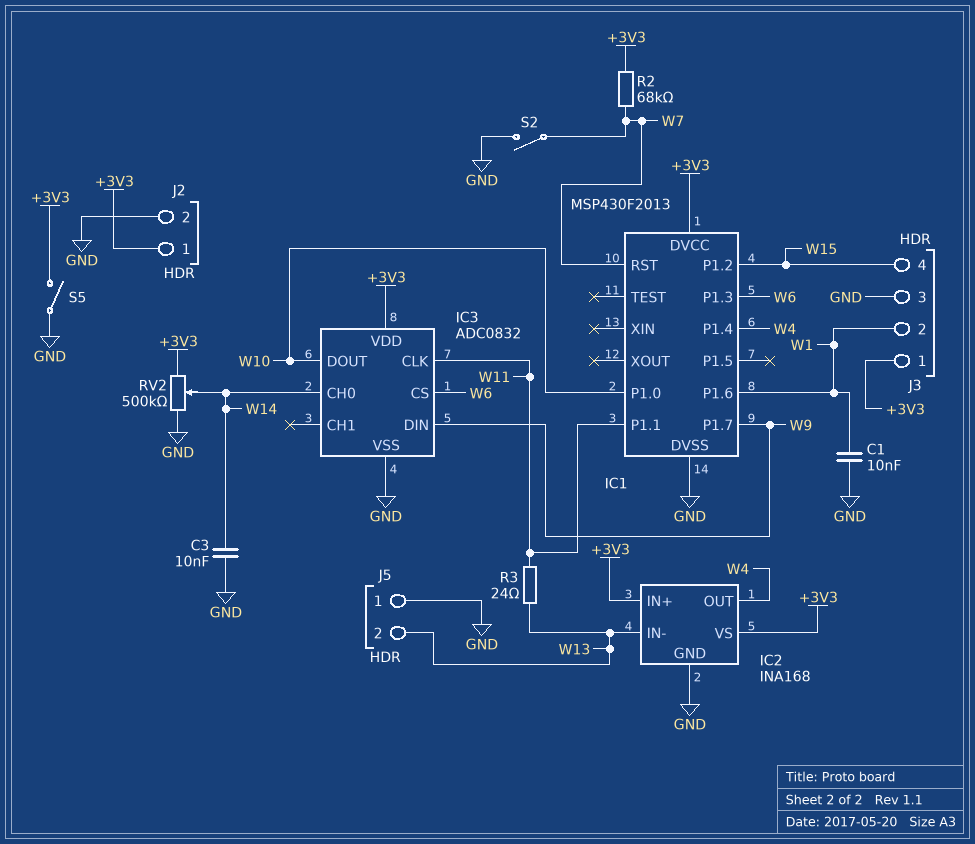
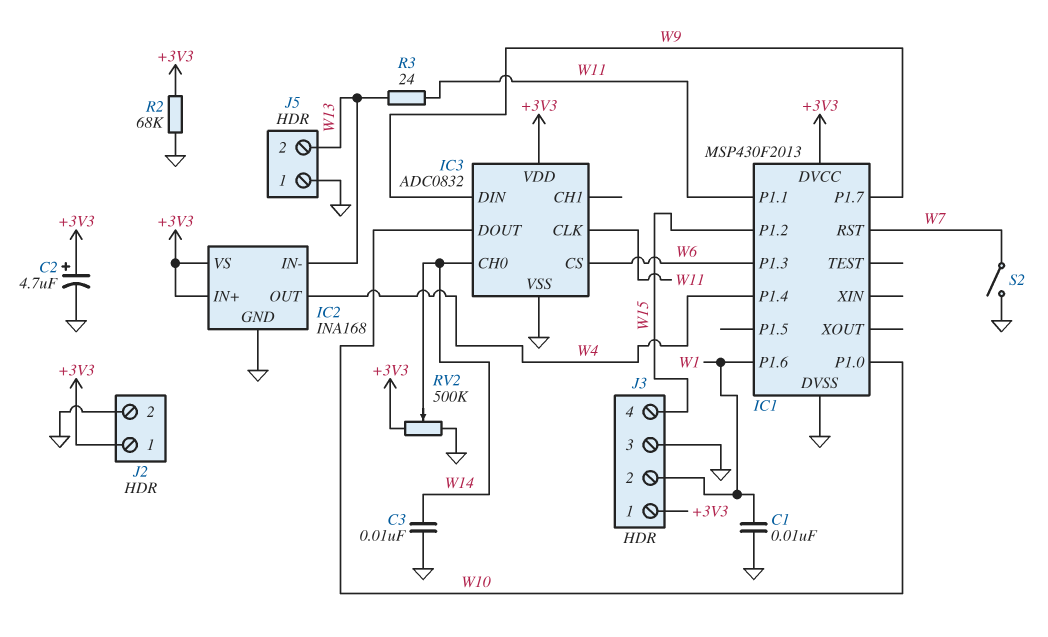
C2: none -> 4.7uF (plus +3V3, minus GND)
R2: 68k (+3V3, W7) -> 68k (+3V3, GND)
S5: switch (+3V3, GND) -> none

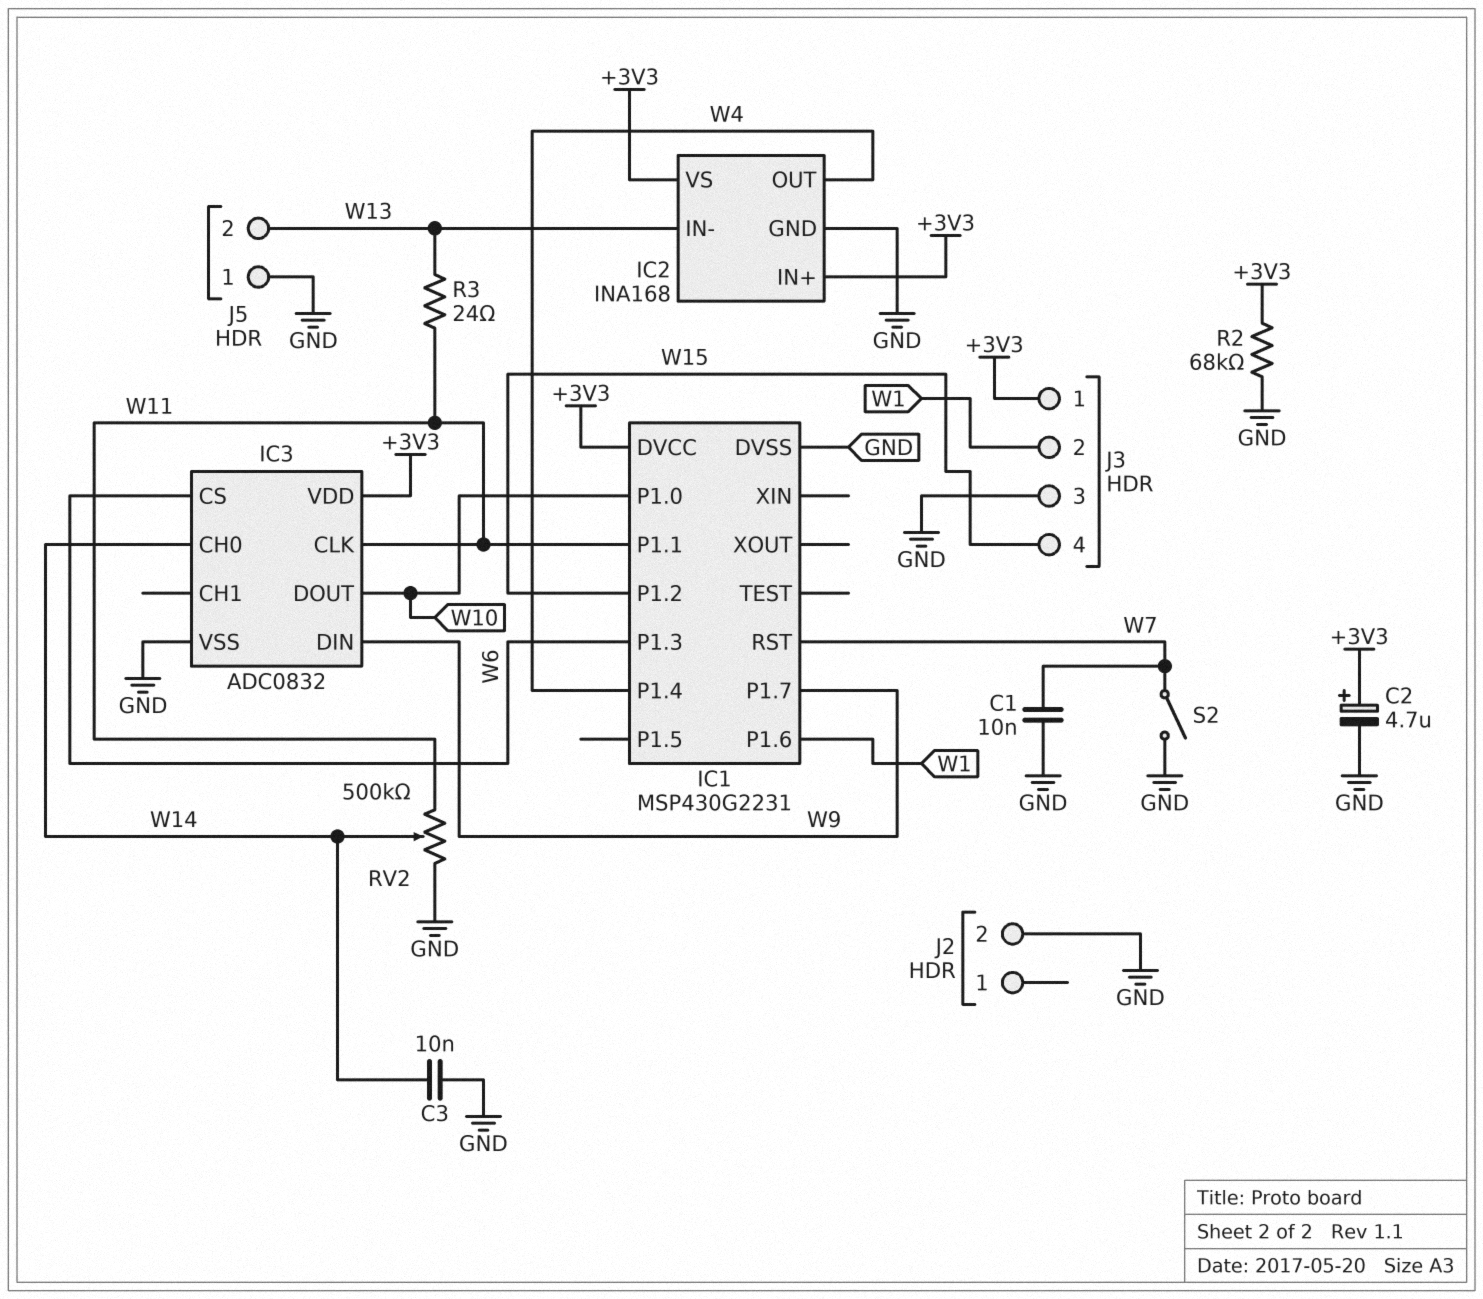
C1: 10nF (GND, W1) -> 10nF (GND, W7)
IC1: MSP430F2013 -> MSP430G2231
J2 pin 1: +3V3 -> none
RV2: 500k (+3V3, GND, wiper W14) -> 500k (GND, W11, wiper W14)

